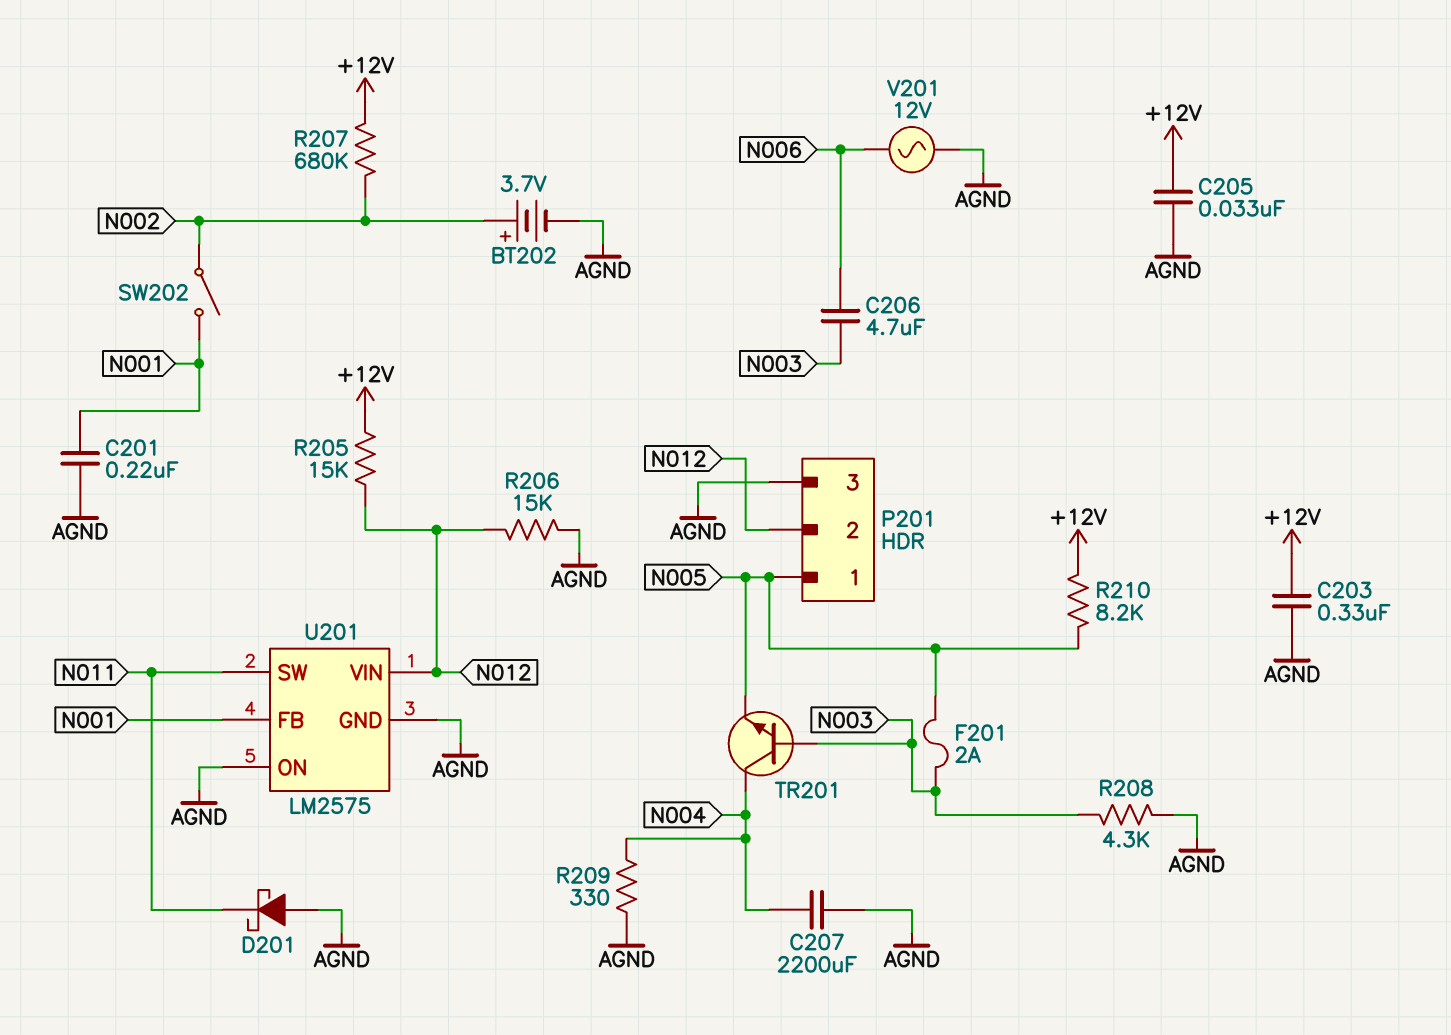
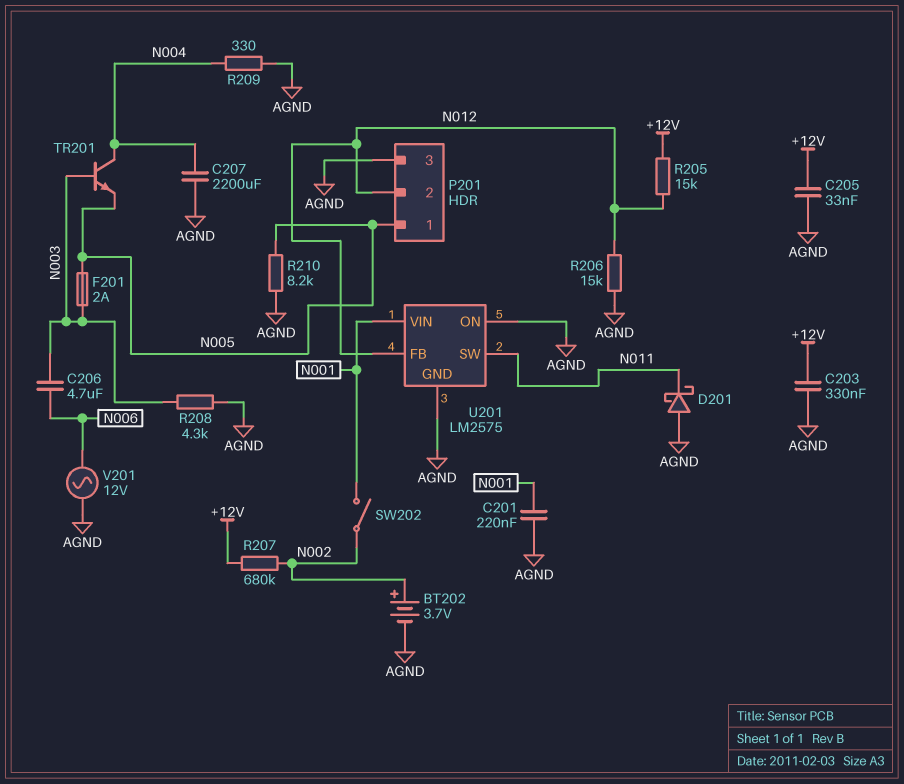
R210: 8.2k (+12V, N005) -> 8.2k (AGND, N005)
U201 pin FB: N001 -> N012
U201 pin VIN: N012 -> N001

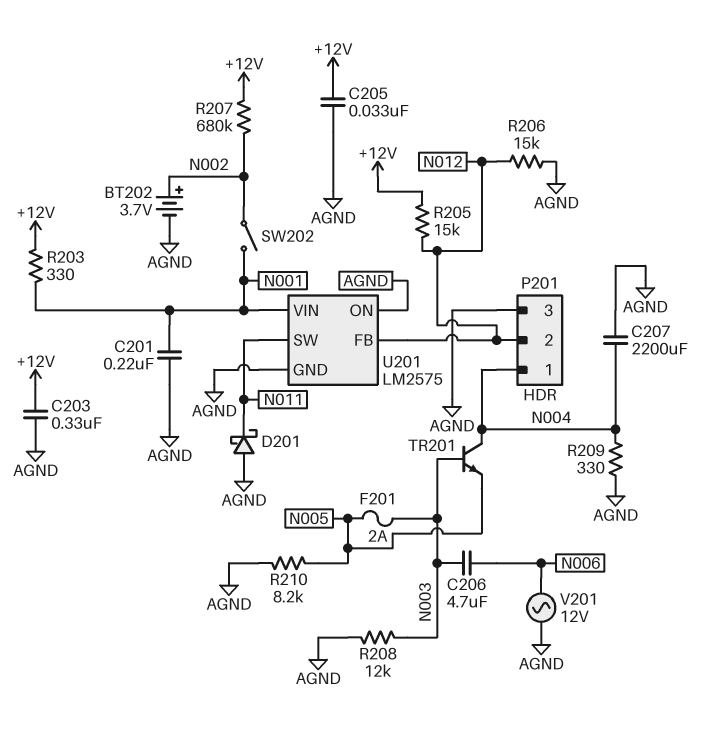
P201 pin 1: N005 -> N004
R203: none -> 330 (+12V, N001)
R208: 4.3k (AGND, N003) -> 12k (AGND, N003)

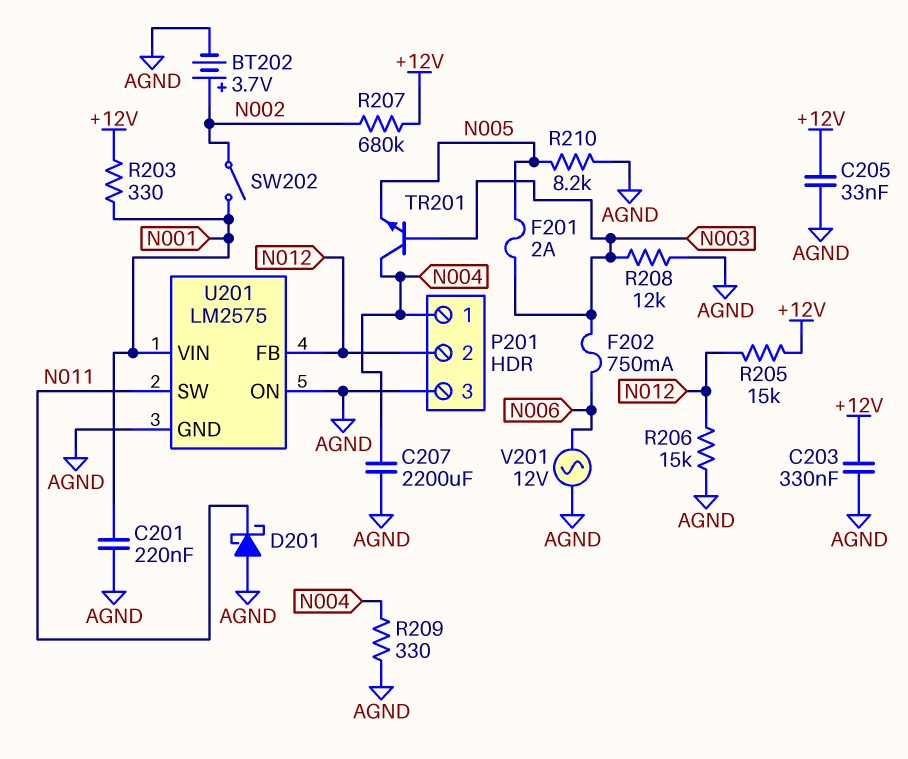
C206: 4.7uF (N003, N006) -> none
F202: none -> 750mA (N003, N006)

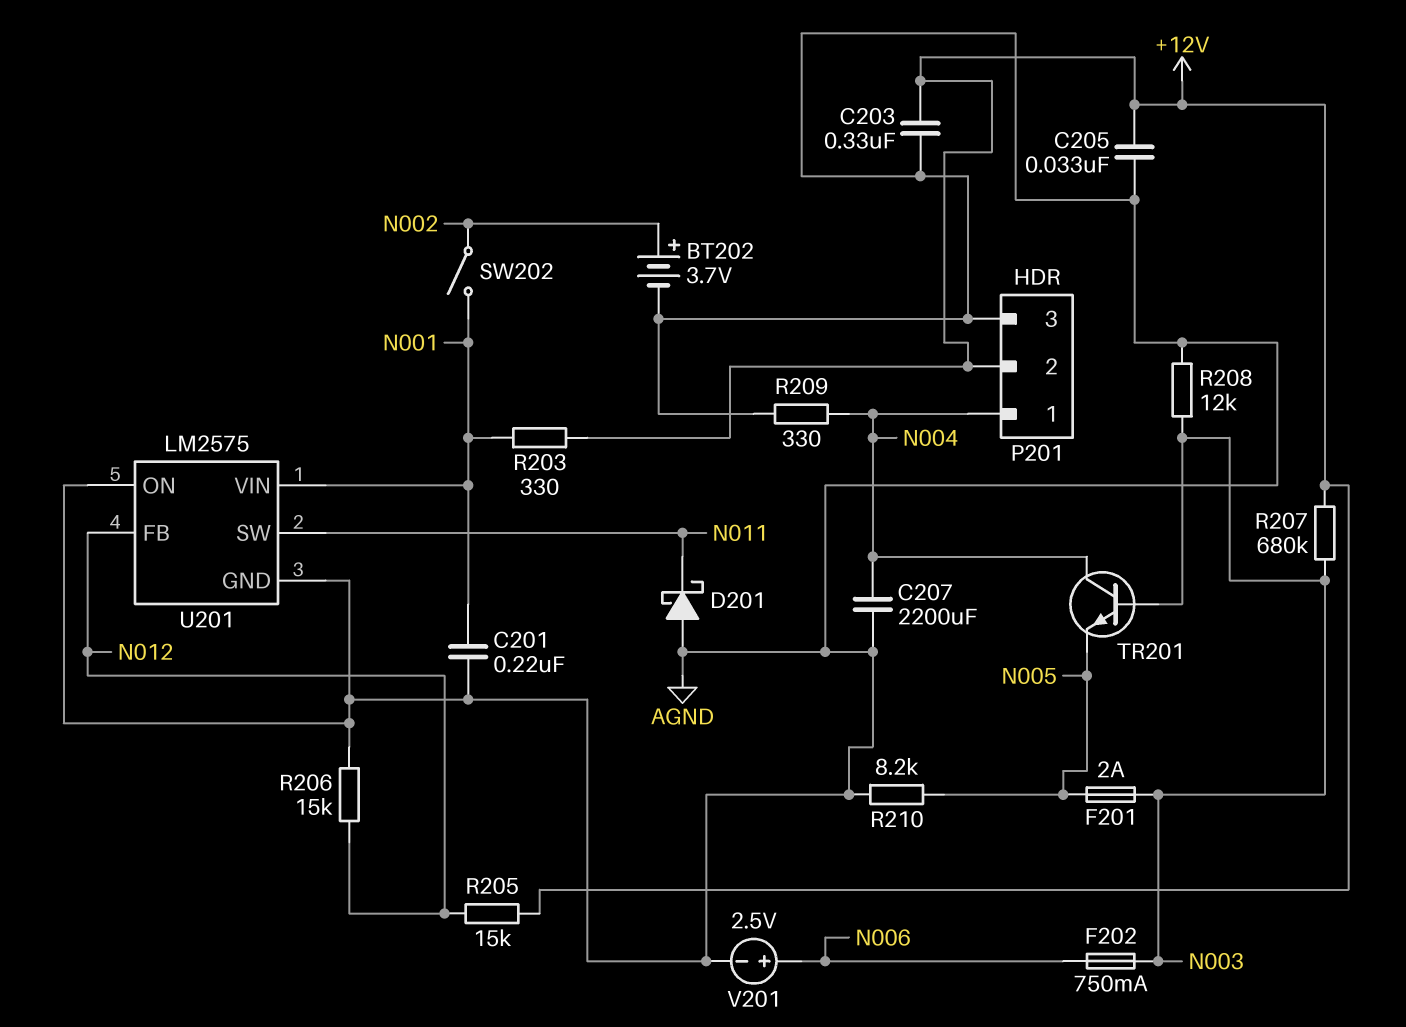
P201 pin 2: N012 -> +12V
R207: 680k (+12V, N002) -> 680k (+12V, N003)
V201: AC 12V (AGND, N006) -> 2.5V (plus N006, minus AGND)

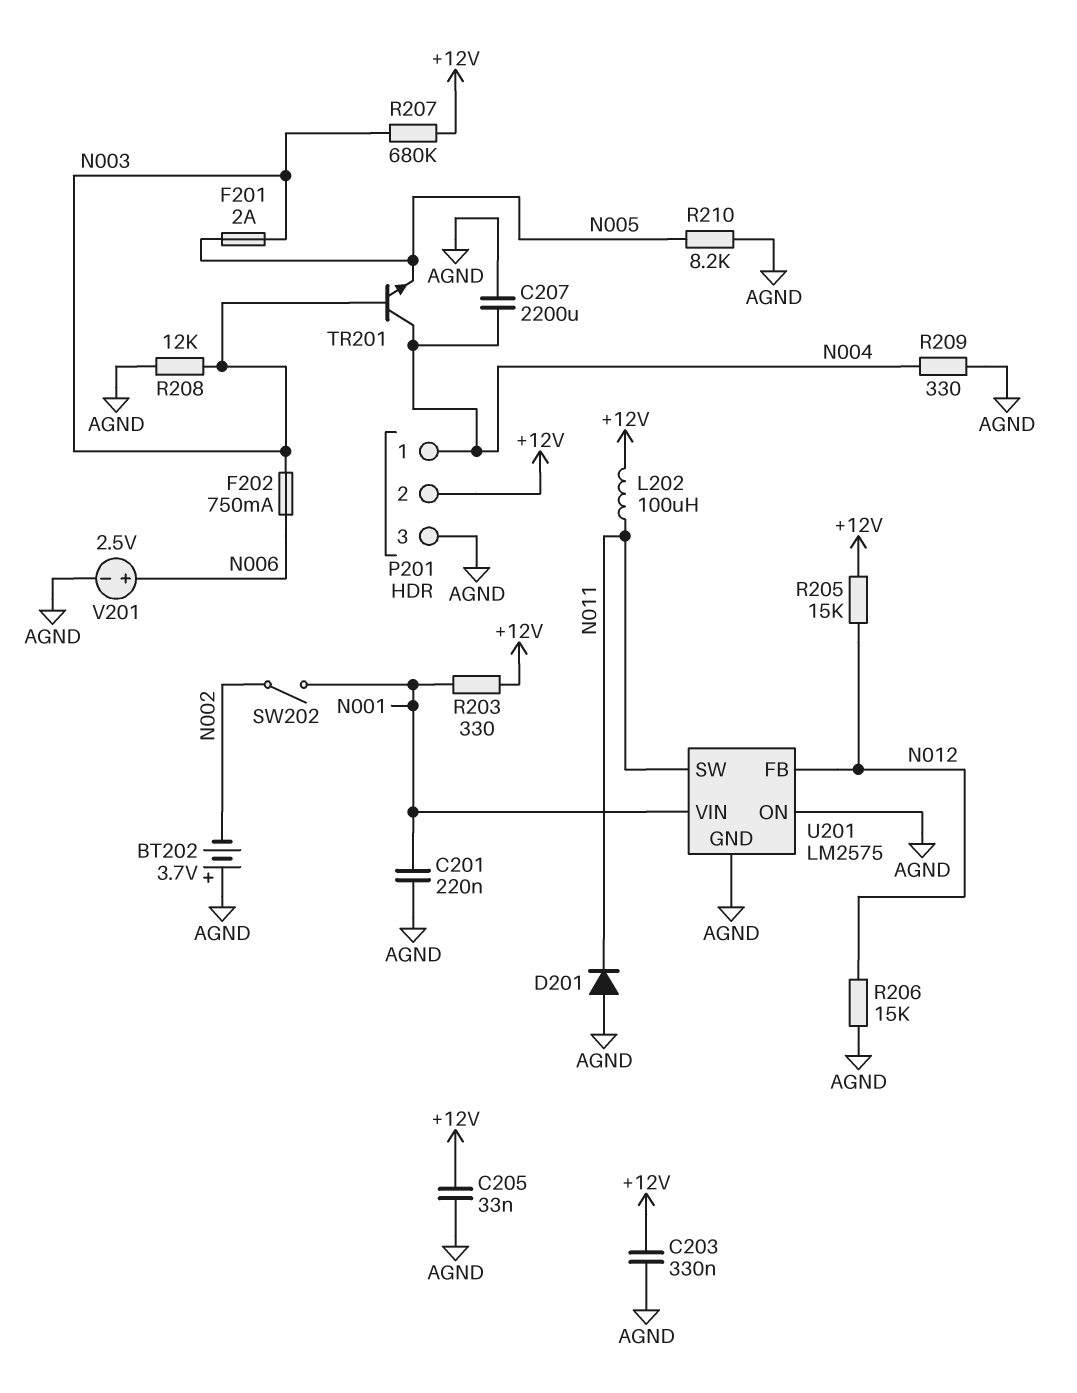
BT202: 3.7V (plus N002, minus AGND) -> 3.7V (plus AGND, minus N002)
D201: schottky (A AGND, K N011) -> diode (A AGND, K N011)
L202: none -> 100uH (+12V, N011)

